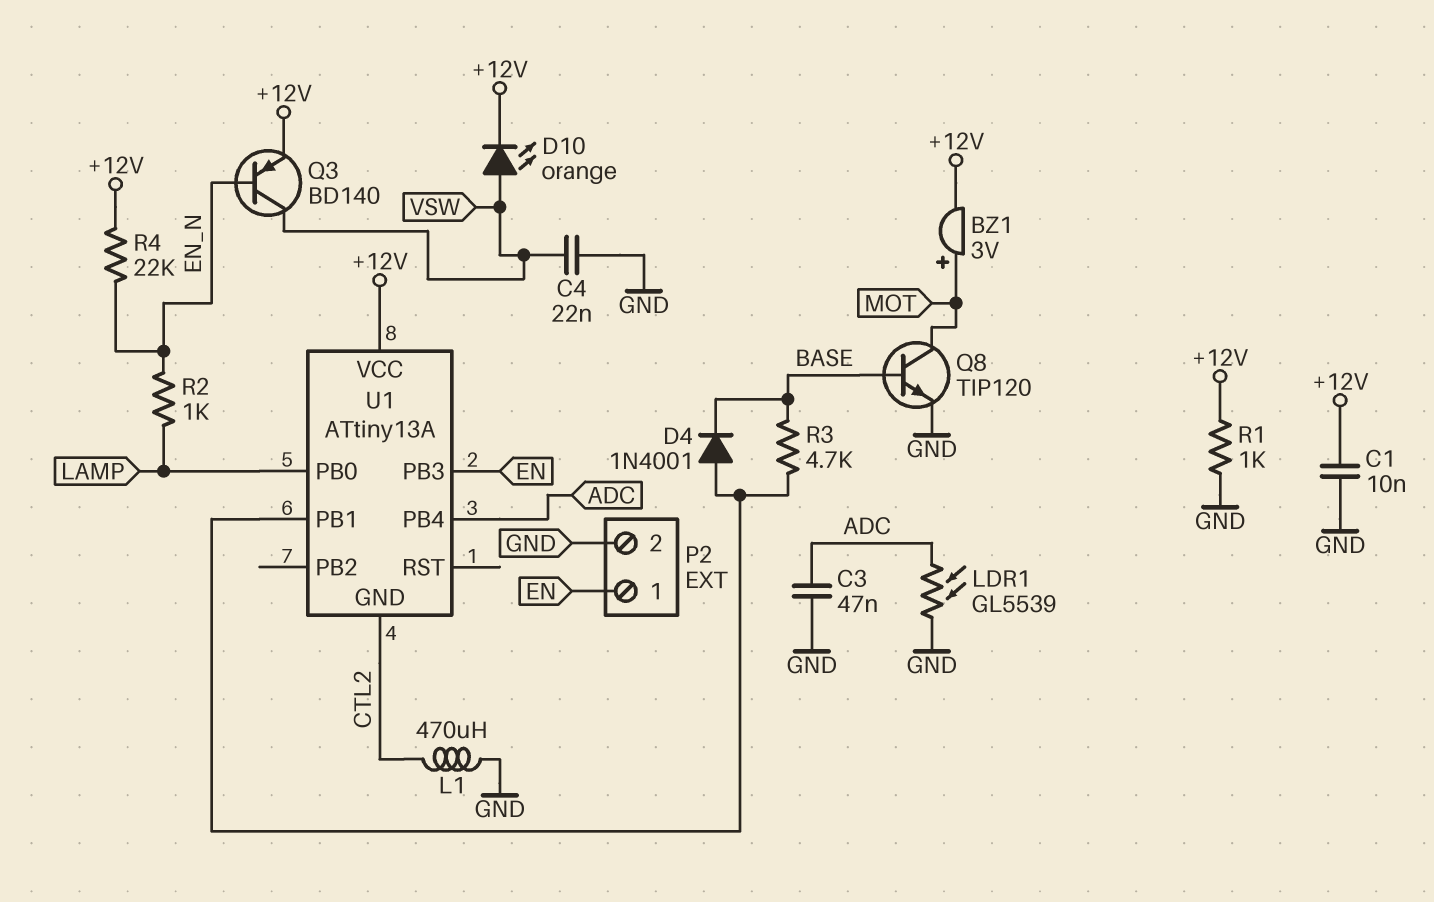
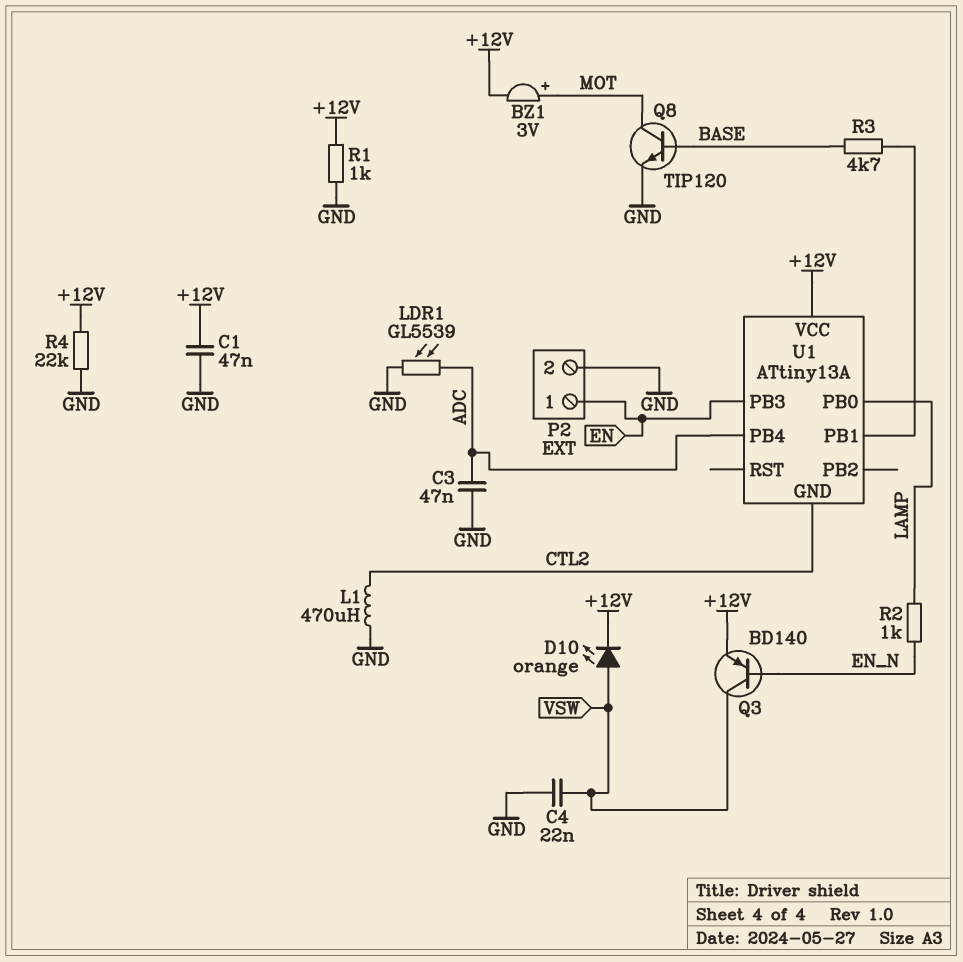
C1: 10nF (+12V, GND) -> 47nF (+12V, GND)
D4: diode 1N4001 (A U1/PB1, K BASE) -> none
R4: 22k (+12V, EN_N) -> 22k (+12V, GND)

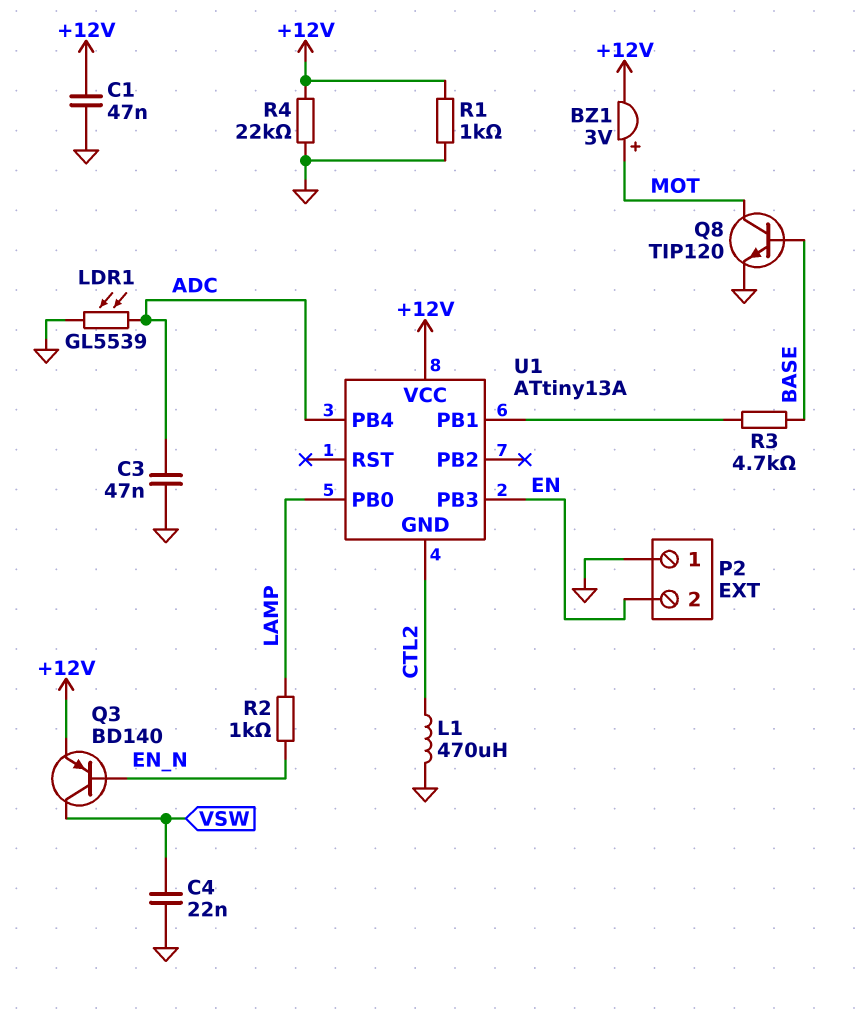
D10: LED orange (A VSW, K +12V) -> none
P2 pin 1: EN -> GND
P2 pin 2: GND -> EN

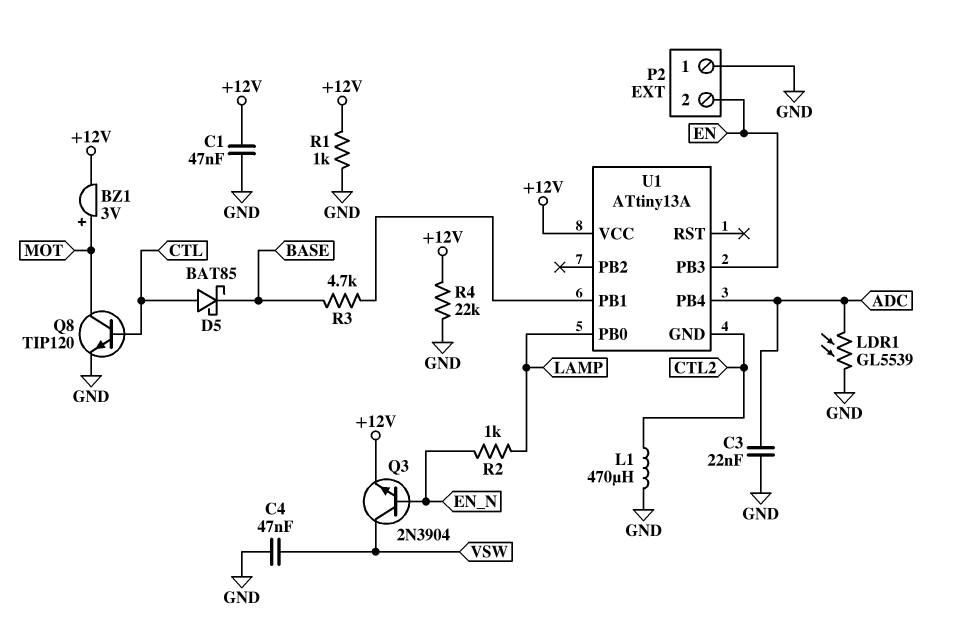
C3: 47nF (ADC, GND) -> 22nF (ADC, GND)
C4: 22nF (GND, VSW) -> 47nF (GND, VSW)
D5: none -> schottky BAT85 (A CTL, K BASE)
Q3: PNP BD140 (B EN_N, C VSW, E +12V) -> NPN 2N3904 (B EN_N, C VSW, E +12V)
Q8: NPN TIP120 (B BASE, C MOT, E GND) -> NPN TIP120 (B CTL, C MOT, E GND)

